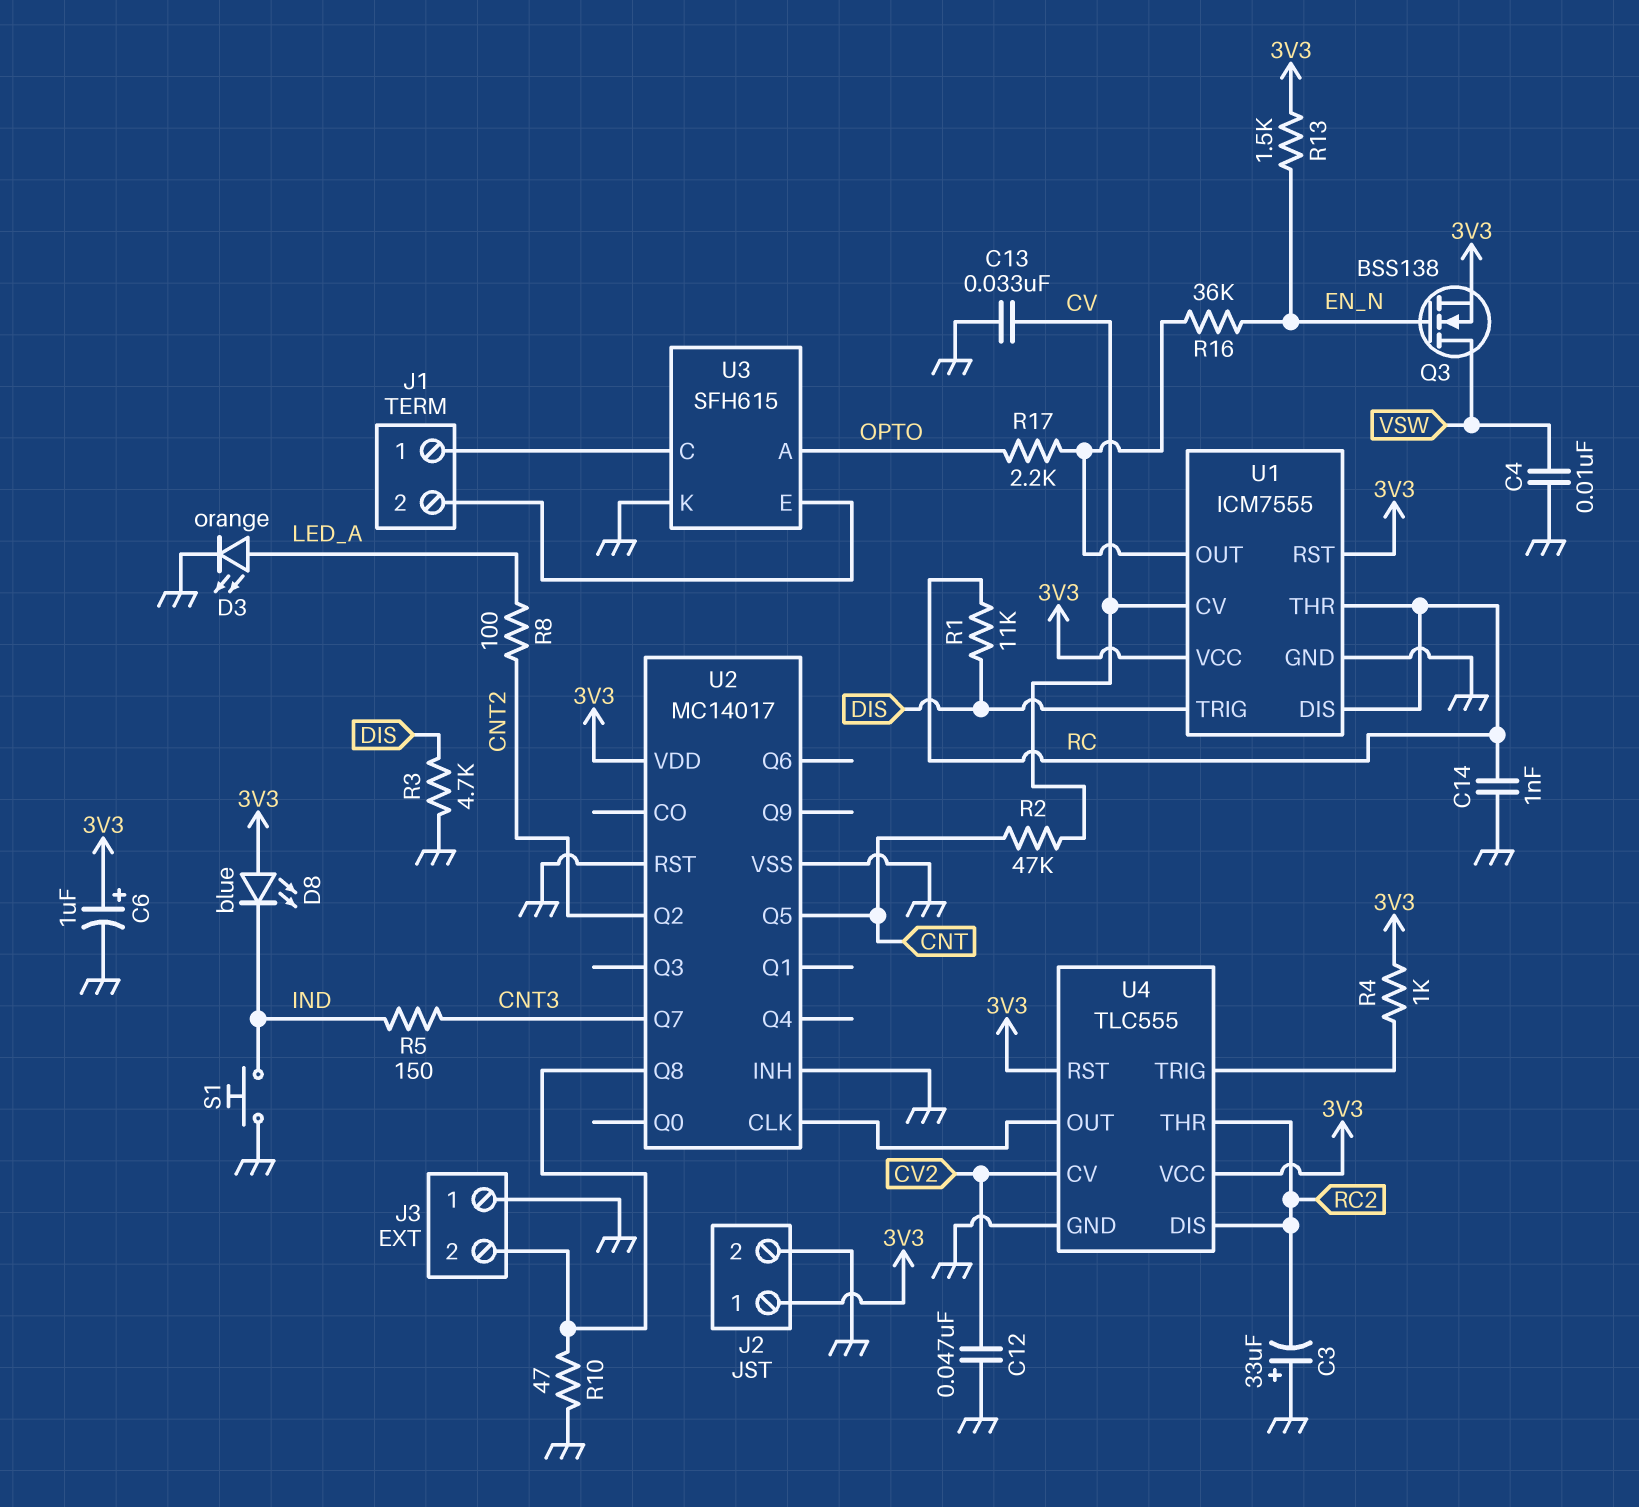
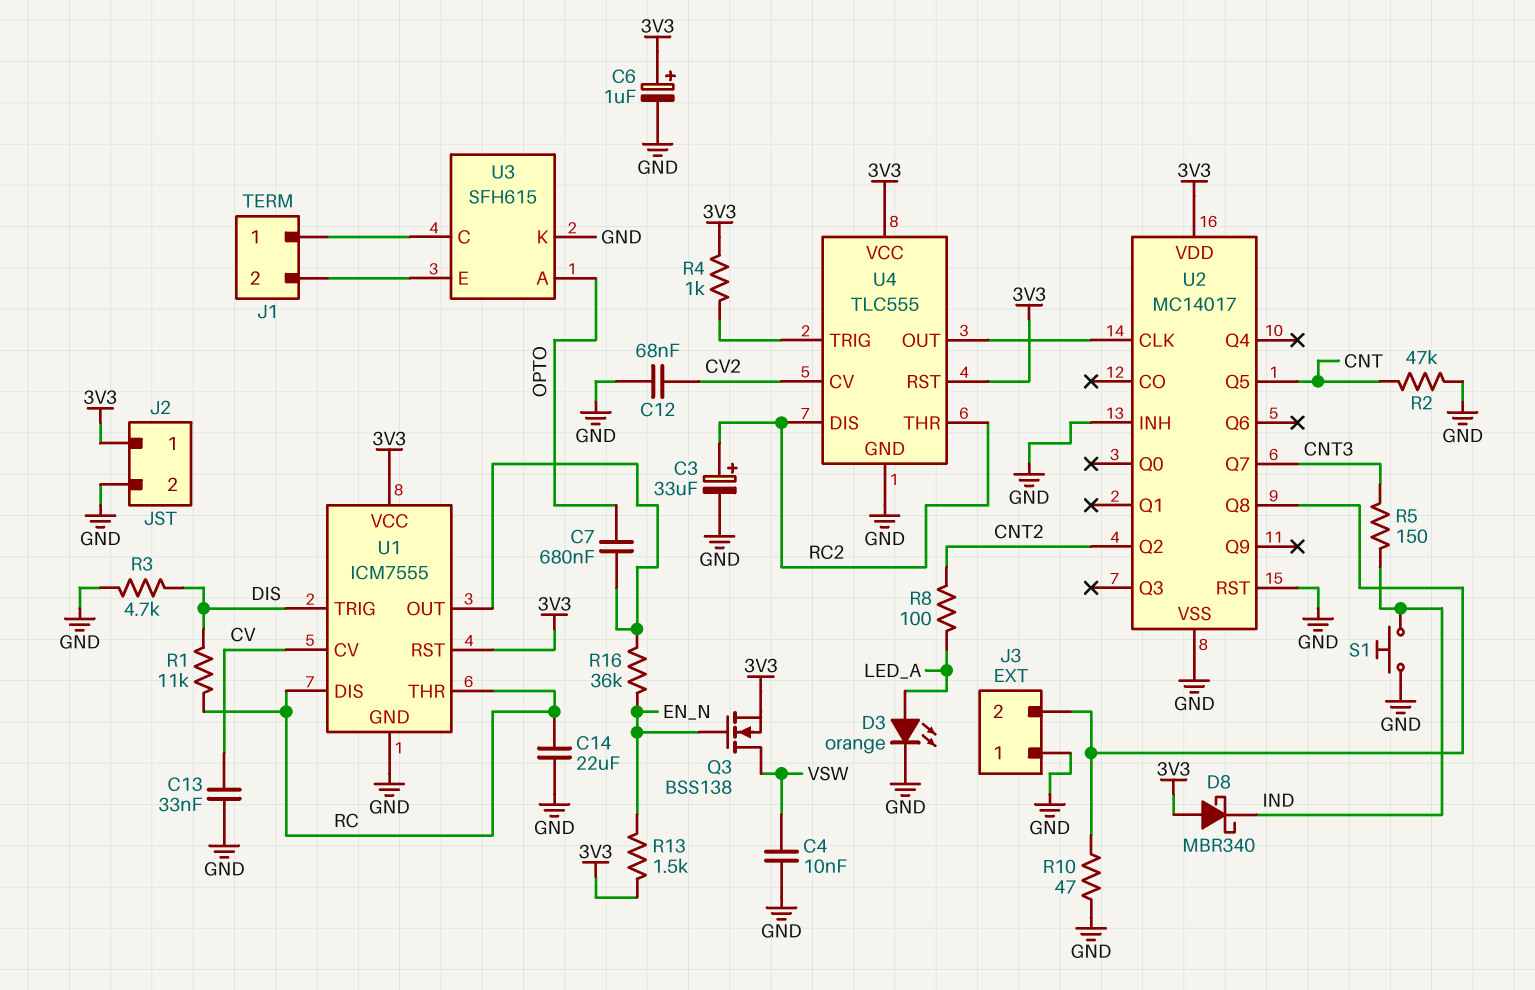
C3: 33uF (plus GND, minus RC2) -> 33uF (plus RC2, minus GND)
C7: none -> 680nF (OPTO, U1/OUT)
C12: 47nF (CV2, GND) -> 68nF (CV2, GND)
C14: 1nF (GND, RC) -> 22uF (GND, RC)
D8: LED blue (A 3V3, K IND) -> schottky MBR340 (A 3V3, K IND)
R2: 47k (CNT, CV) -> 47k (CNT, GND)
R17: 2.2k (OPTO, U1/OUT) -> none

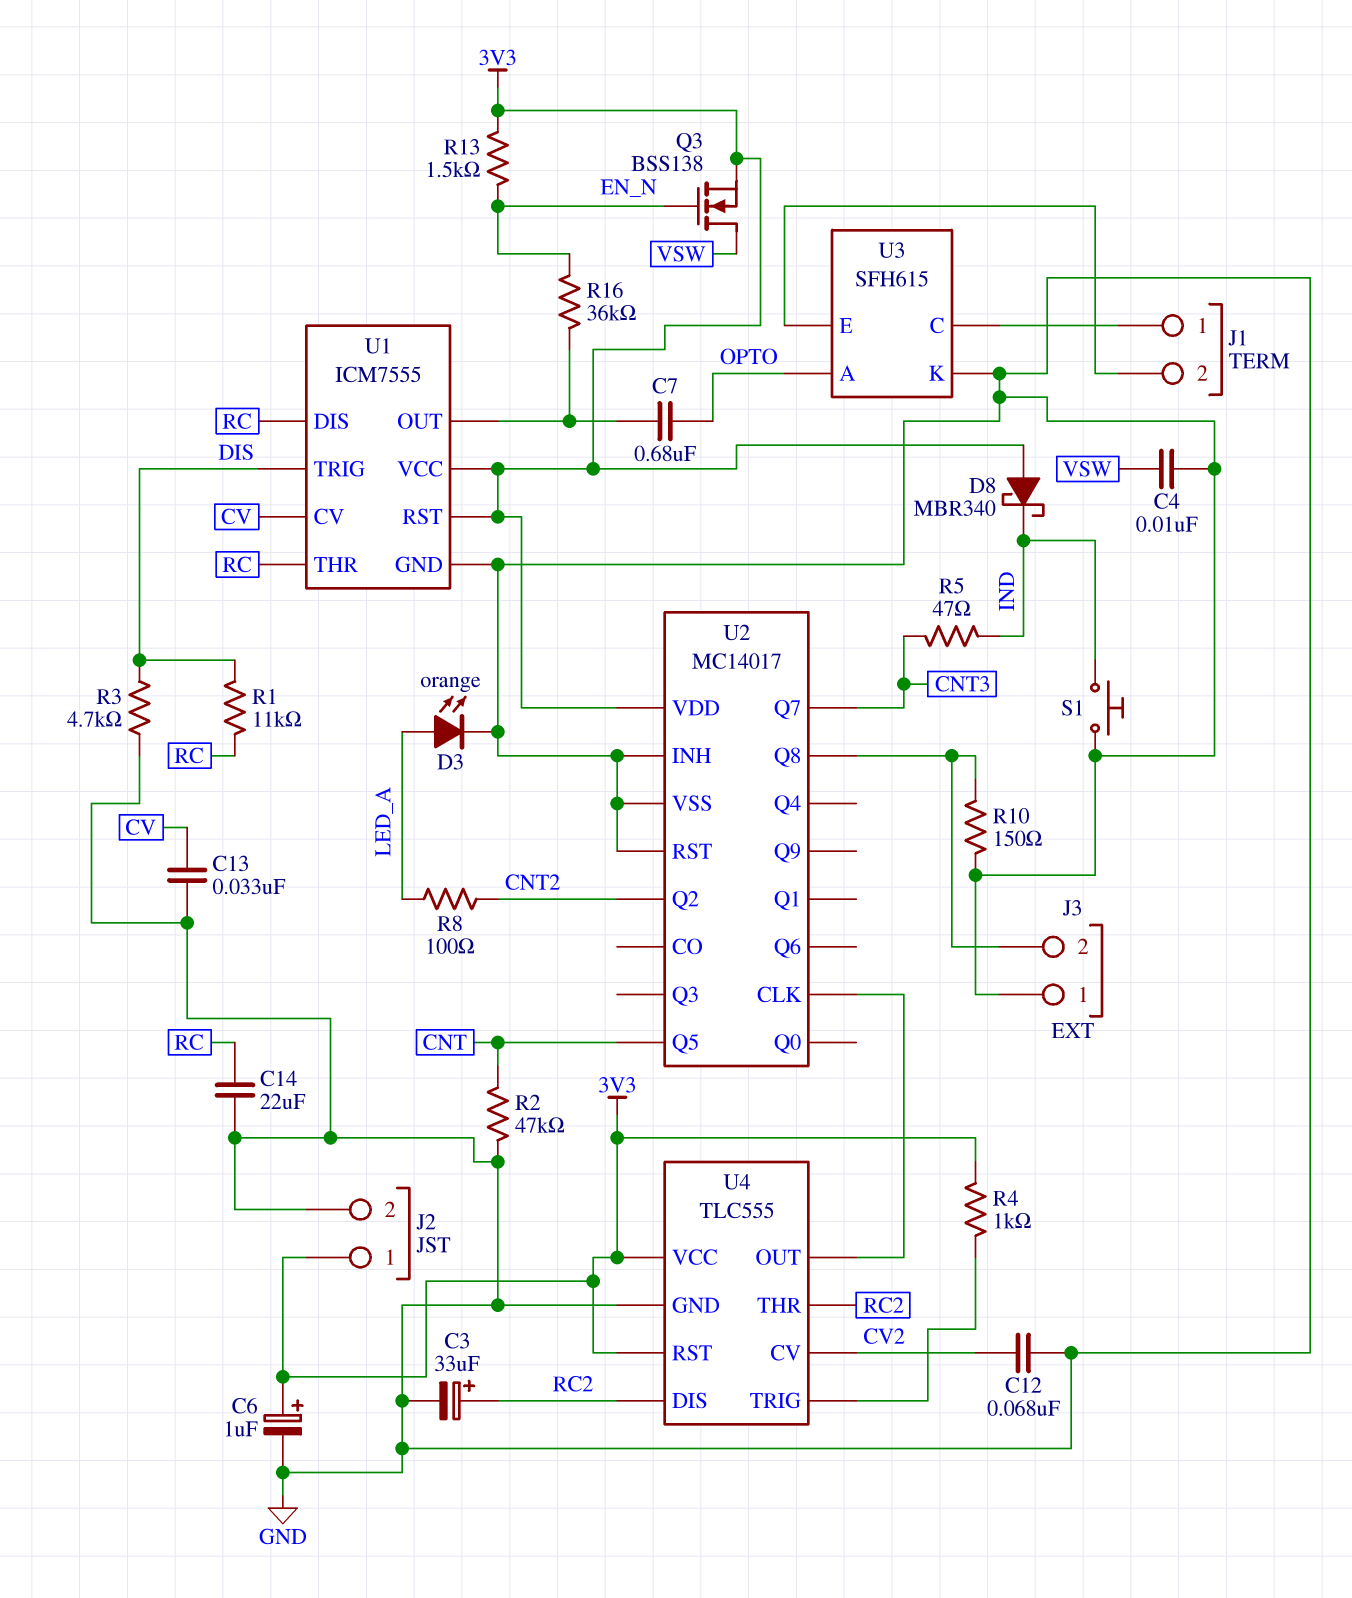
R5: 150 (CNT3, IND) -> 47 (CNT3, IND)
R10: 47 (GND, J3/2) -> 150 (GND, J3/2)

